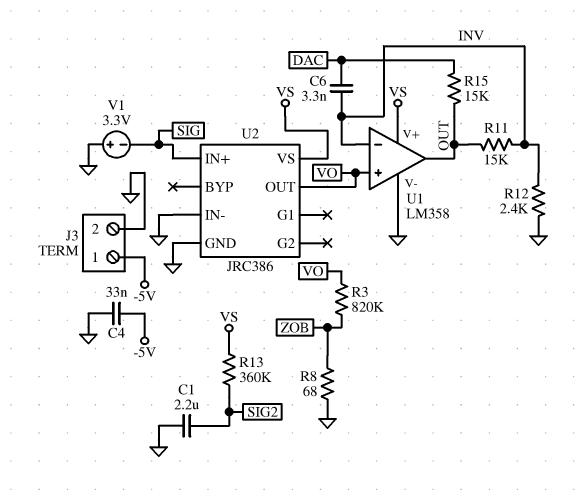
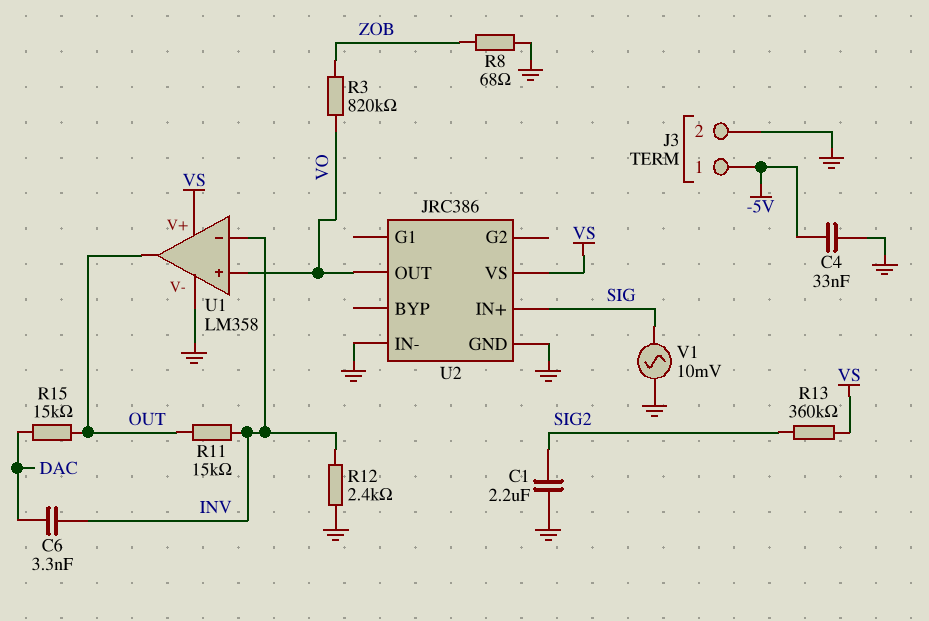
V1: 3.3V (plus GND, minus SIG) -> AC 10mV (GND, SIG)

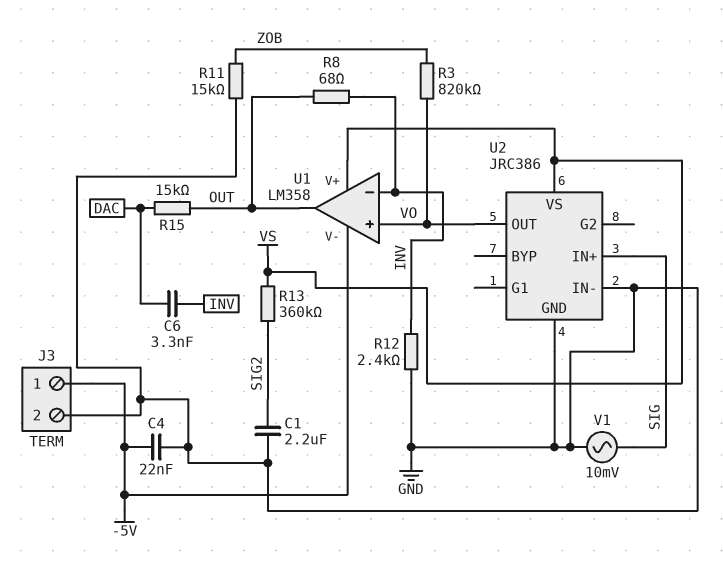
C4: 33nF (-5V, GND) -> 22nF (-5V, GND)
R8: 68 (GND, ZOB) -> 68 (INV, OUT)
R11: 15k (INV, OUT) -> 15k (GND, ZOB)
U1 pin V-: GND -> -5V

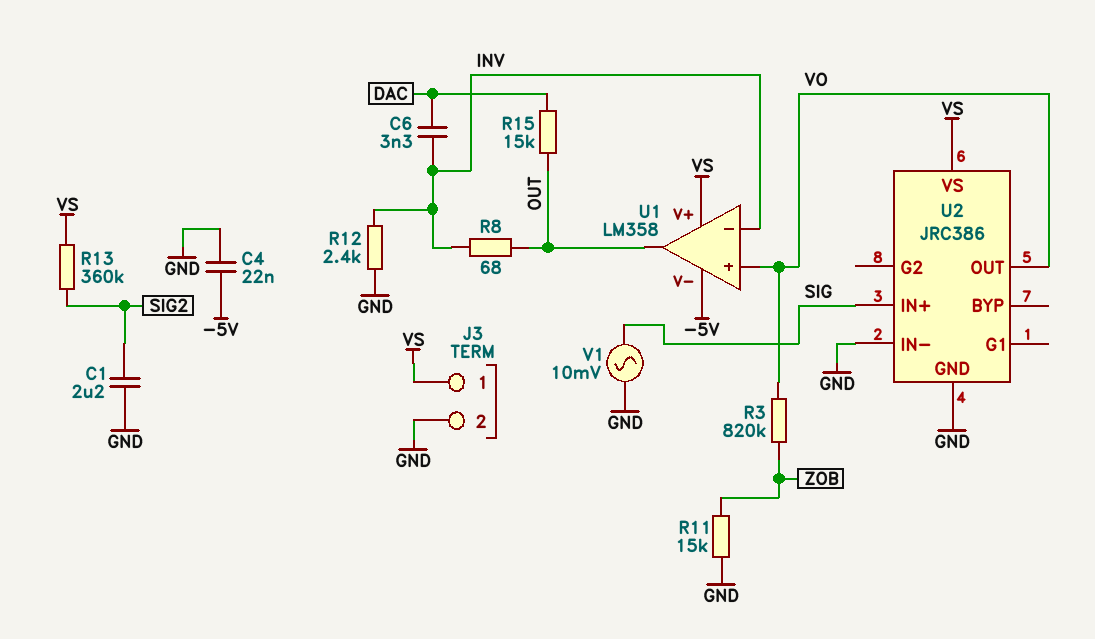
J3 pin 1: -5V -> VS

